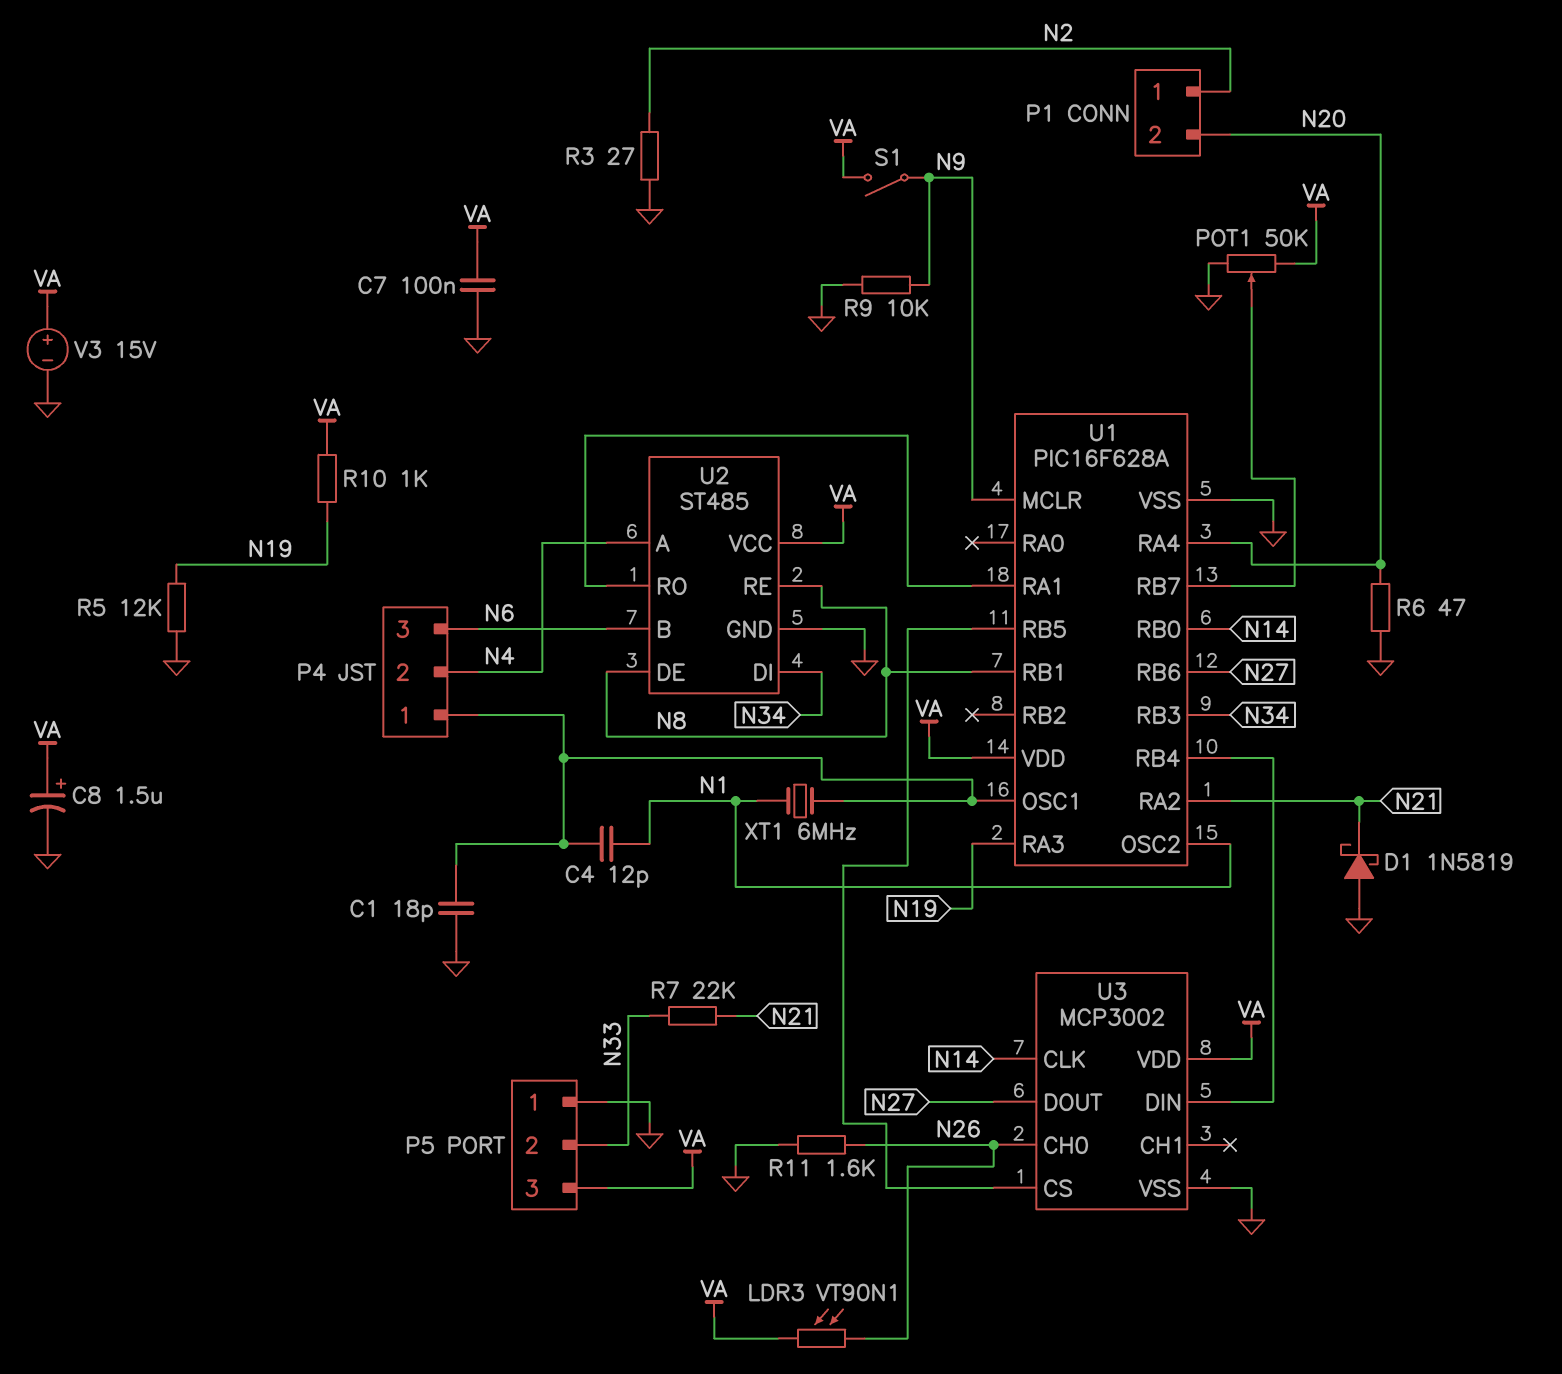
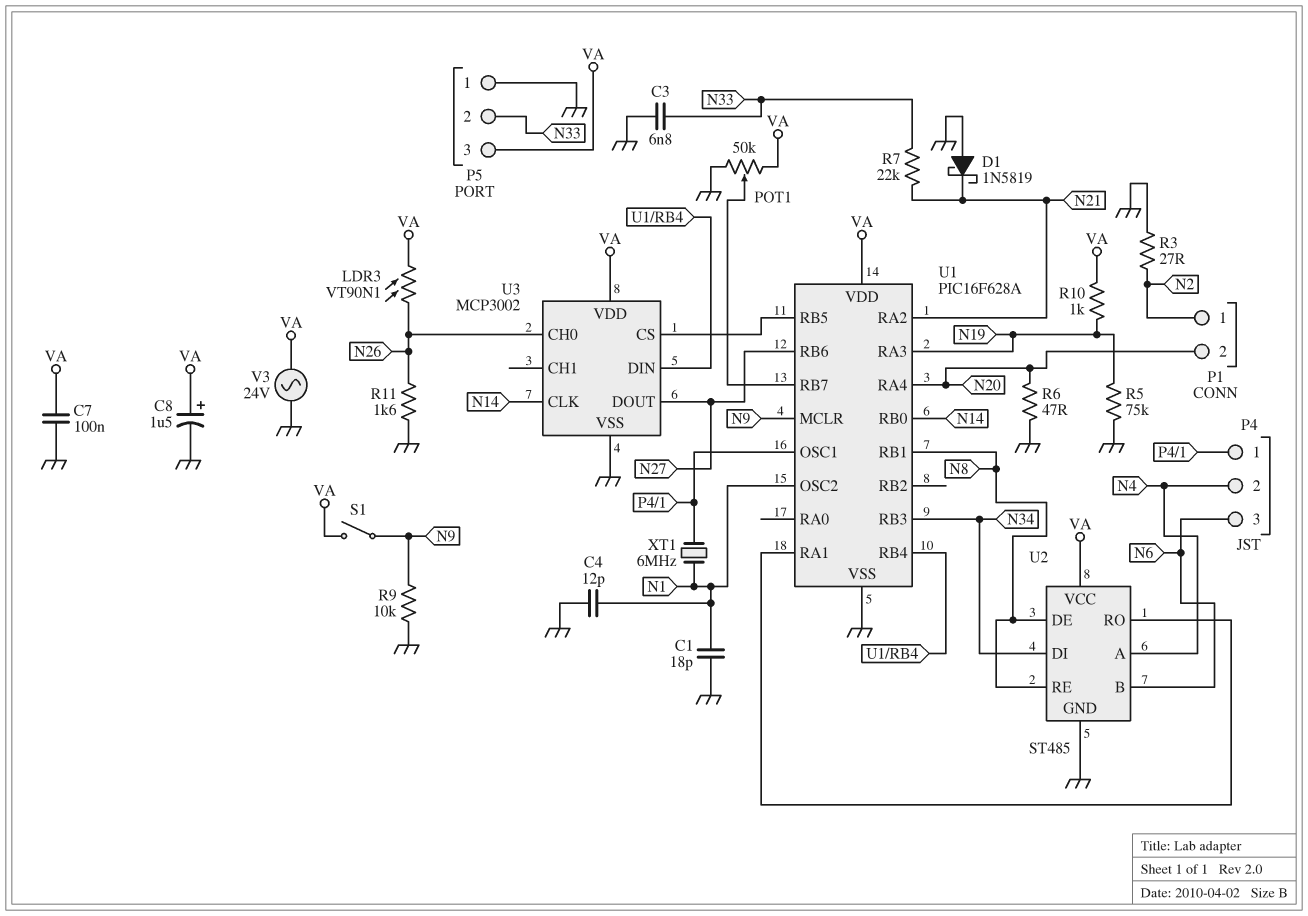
C1: 18pF (GND, P4/1) -> 18pF (GND, N1)
C3: none -> 6.8nF (GND, N33)
C4: 12pF (N1, P4/1) -> 12pF (GND, N1)
R5: 12k (GND, N19) -> 75k (GND, N19)
V3: 15V (plus VA, minus GND) -> AC 24V (GND, VA)

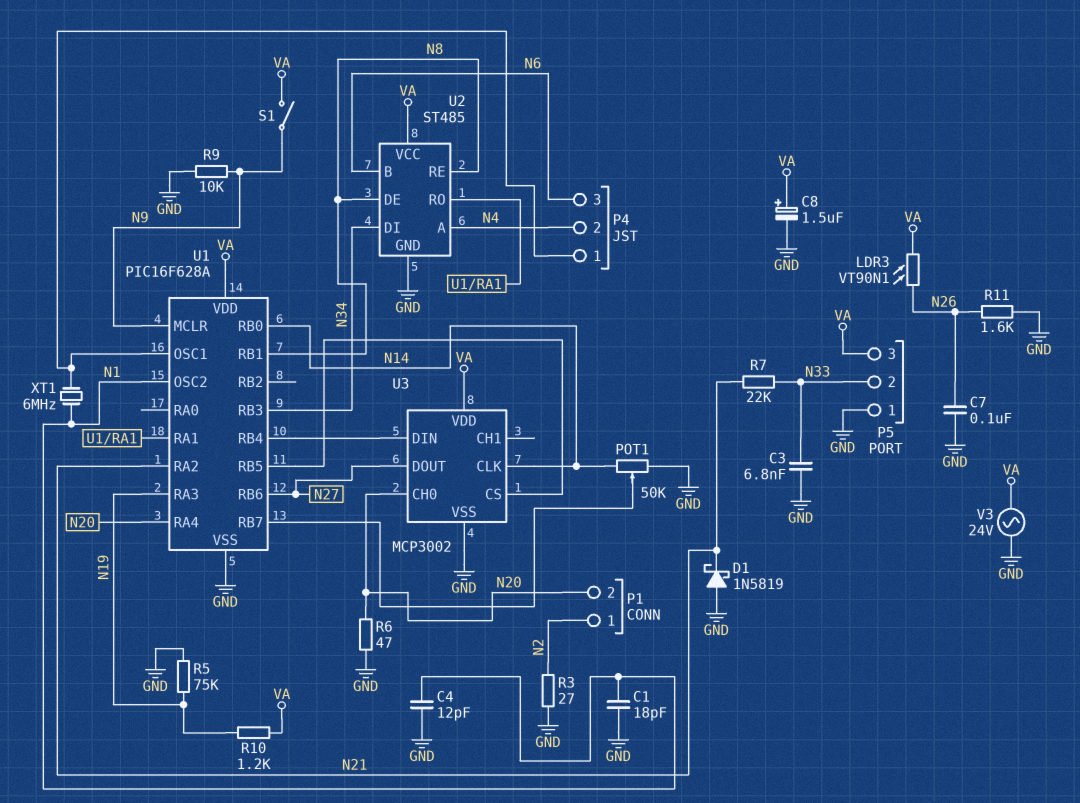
C7: 100nF (GND, VA) -> 100nF (GND, N26)
POT1: 50k (GND, VA, wiper U1/RB7) -> 50k (GND, N14, wiper U1/RB7)
R10: 1k (N19, VA) -> 1.2k (N19, VA)
U3 pin CH0: N26 -> N20

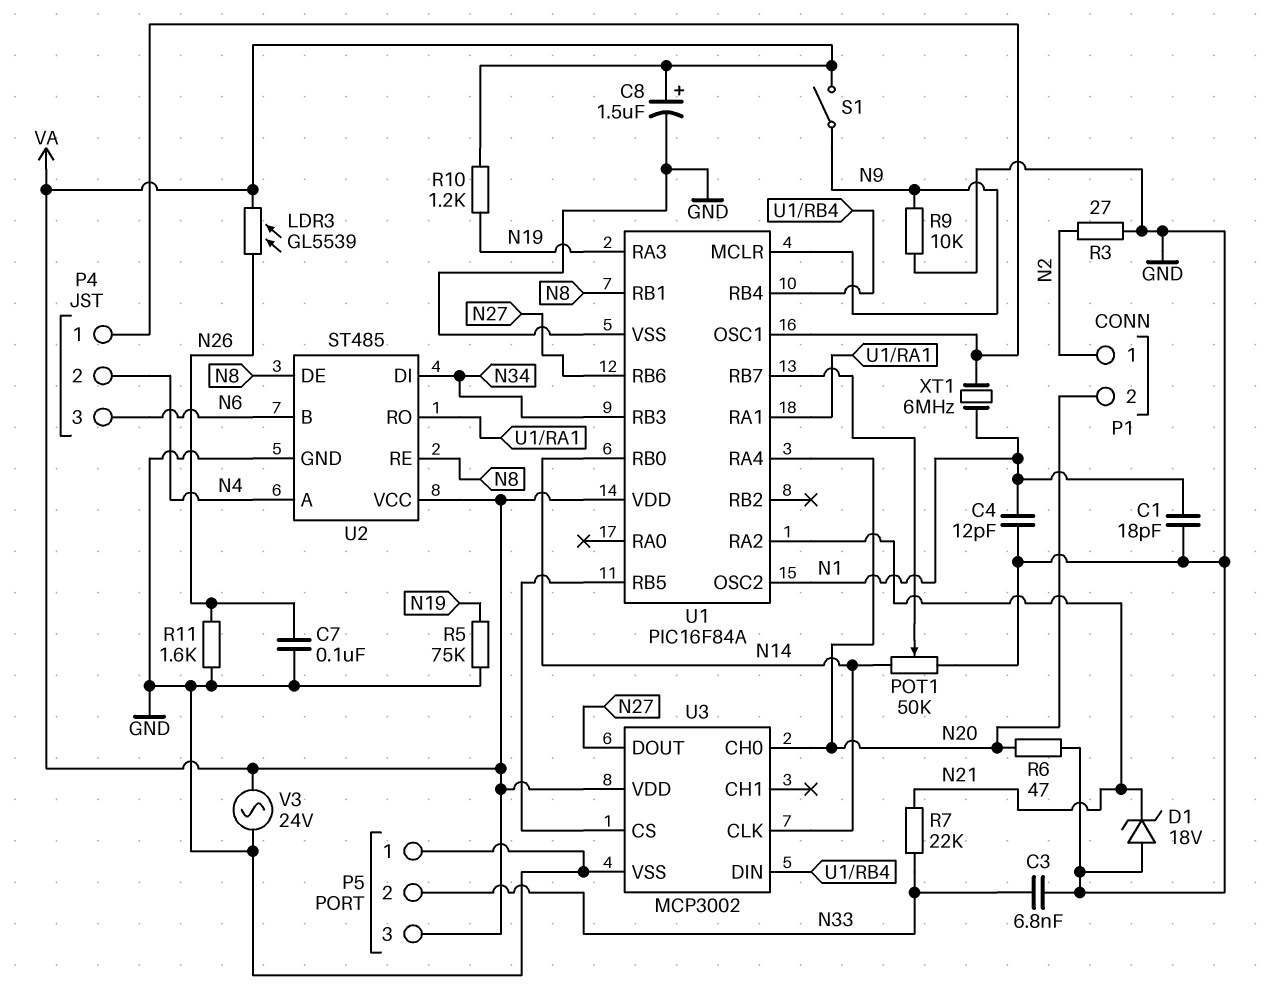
D1: schottky 1N5819 (A GND, K N21) -> zener 18V (A GND, K N21)
LDR3: VT90N1 (N26, VA) -> GL5539 (N26, VA)
U1: PIC16F628A -> PIC16F84A

